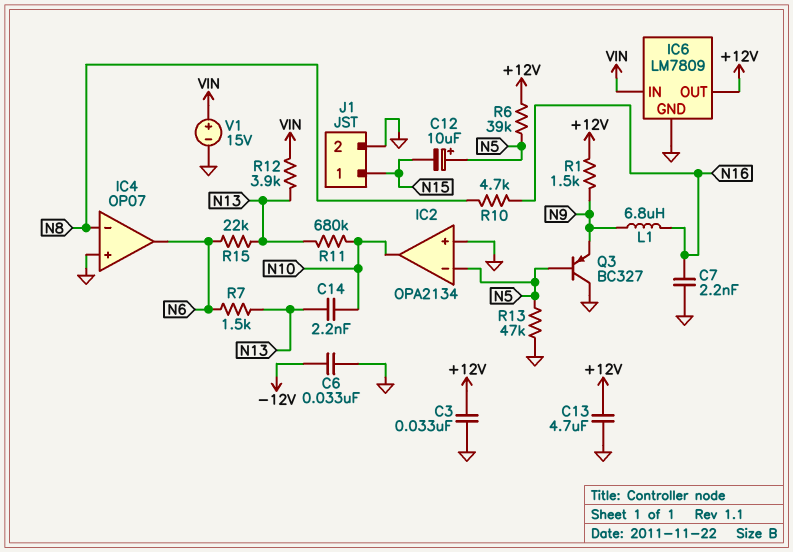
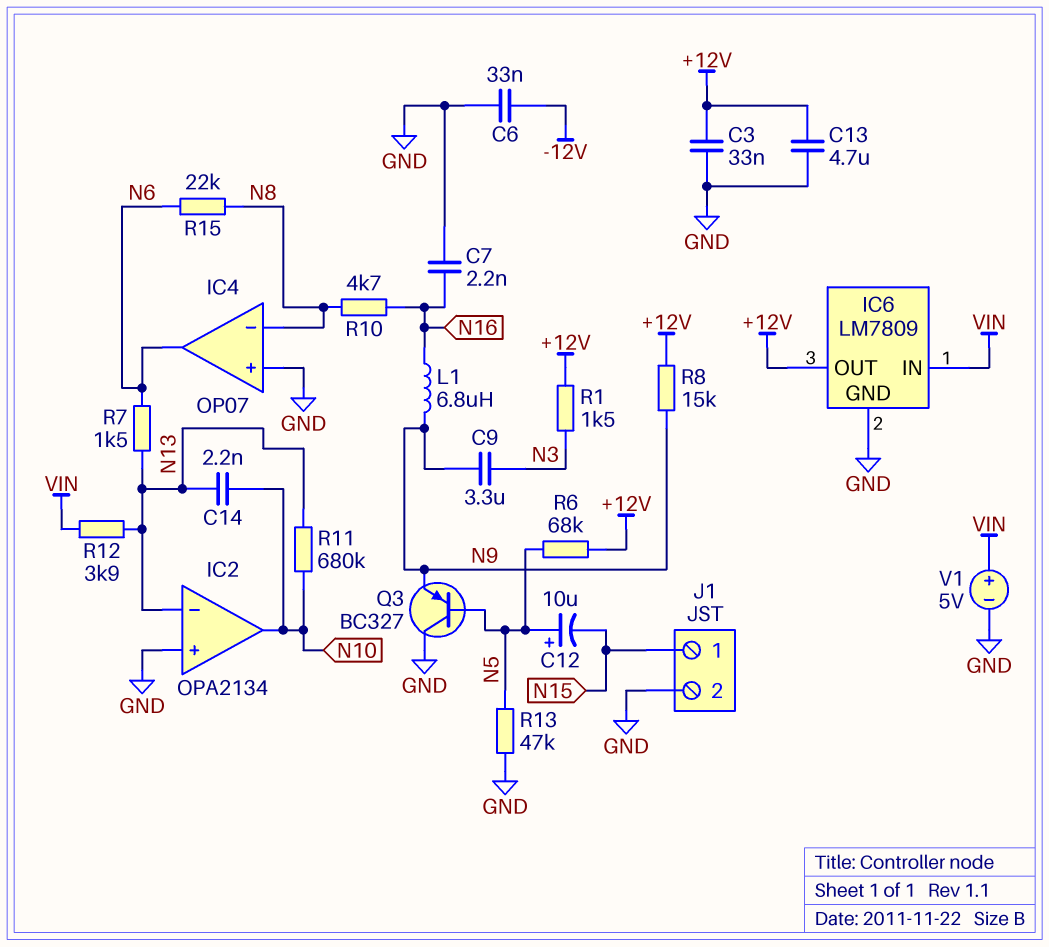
C9: none -> 3.3uF (N3, N9)
IC2 pin in-: N5 -> N13
R1: 1.5k (+12V, N9) -> 1.5k (+12V, N3)
R6: 39k (+12V, N5) -> 68k (+12V, N5)
R8: none -> 15k (+12V, N9)
R15: 22k (N6, N13) -> 22k (N6, N8)
V1: 15V (plus VIN, minus GND) -> 5V (plus VIN, minus GND)

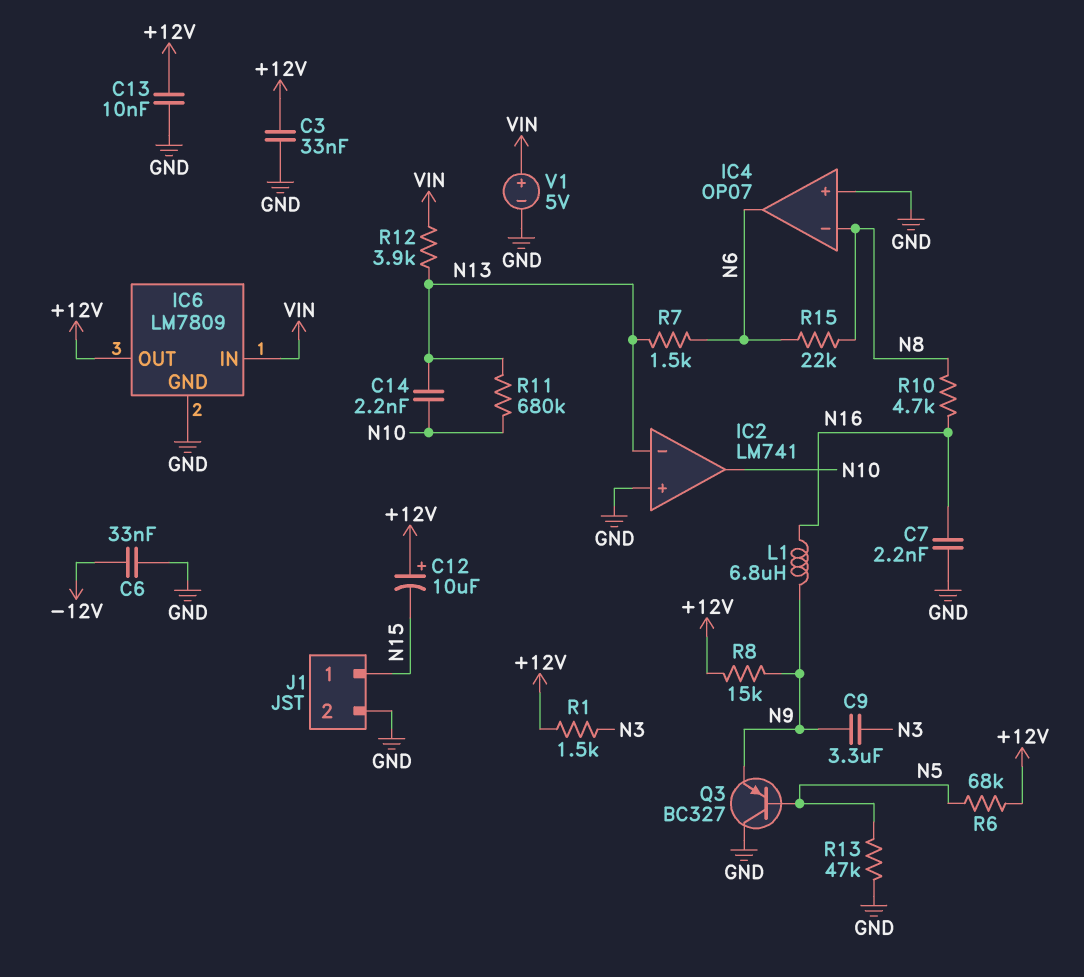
C12: 10uF (plus N5, minus N15) -> 10uF (plus +12V, minus N15)
C13: 4.7uF (+12V, GND) -> 10nF (+12V, GND)
IC2: OPA2134 -> LM741

